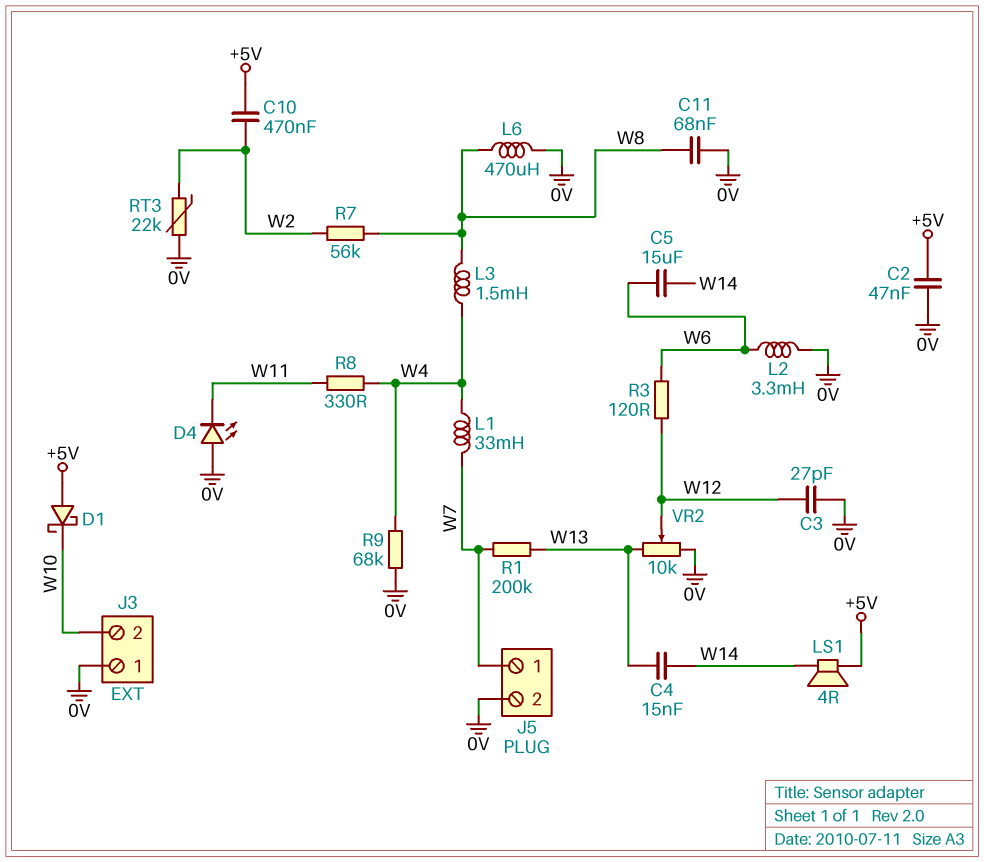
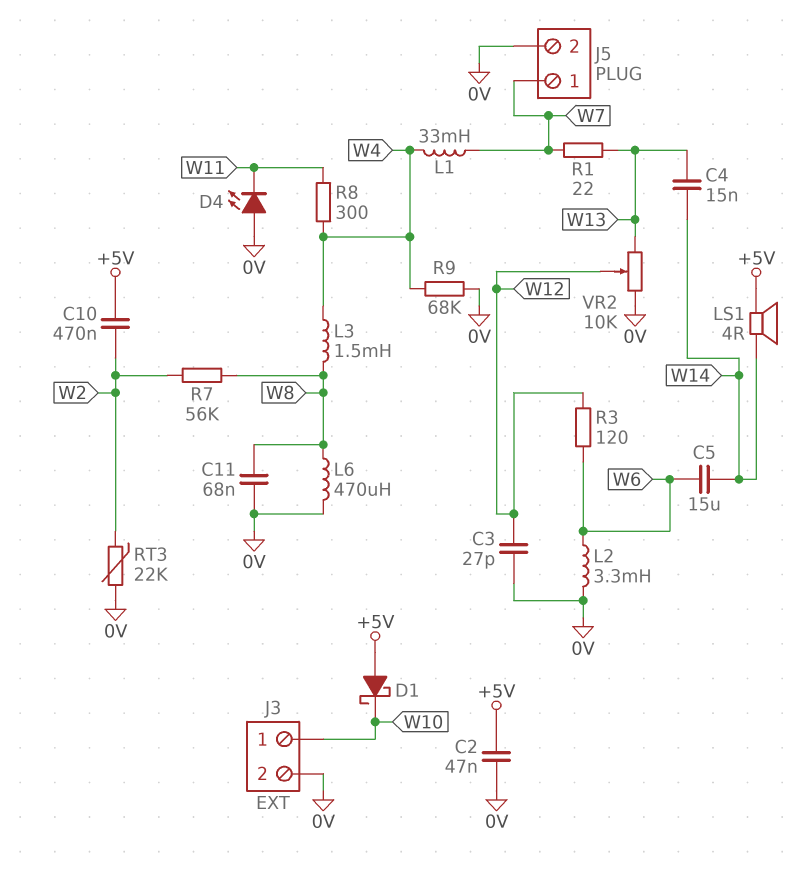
J3 pin 1: 0V -> W10
J3 pin 2: W10 -> 0V
R1: 200k (W7, W13) -> 22 (W7, W13)
R8: 330 (W4, W11) -> 300 (W4, W11)

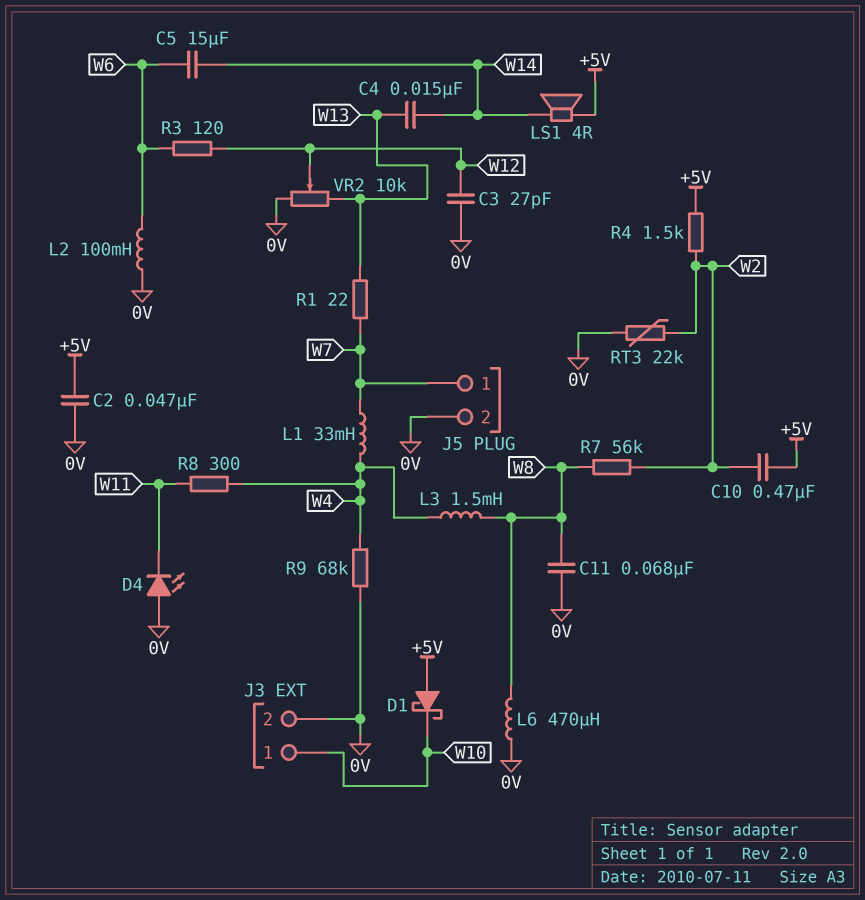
L2: 3.3mH (0V, W6) -> 100mH (0V, W6)
R4: none -> 1.5k (+5V, W2)

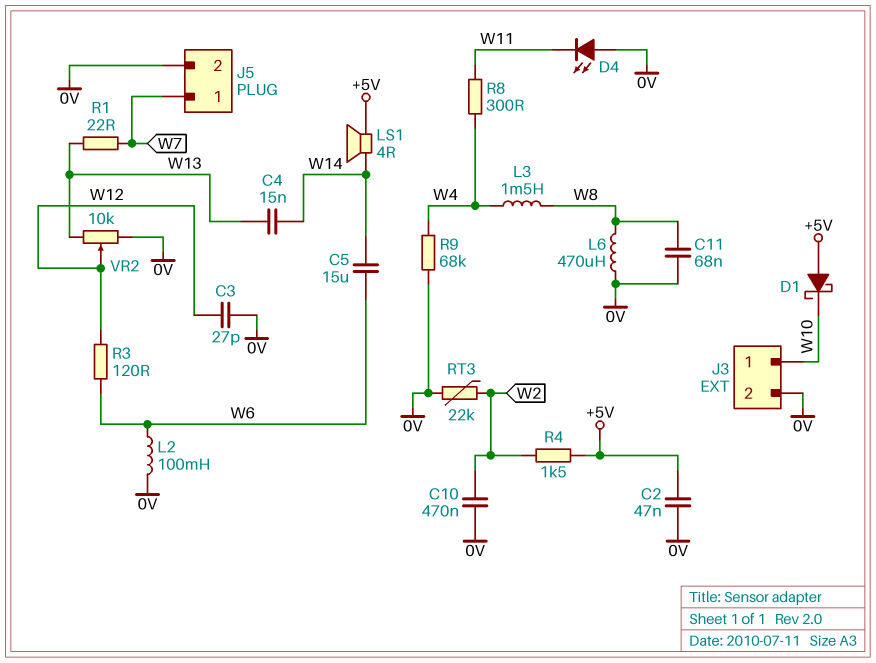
C10: 470nF (+5V, W2) -> 470nF (0V, W2)
L1: 33mH (W4, W7) -> none
R7: 56k (W2, W8) -> none

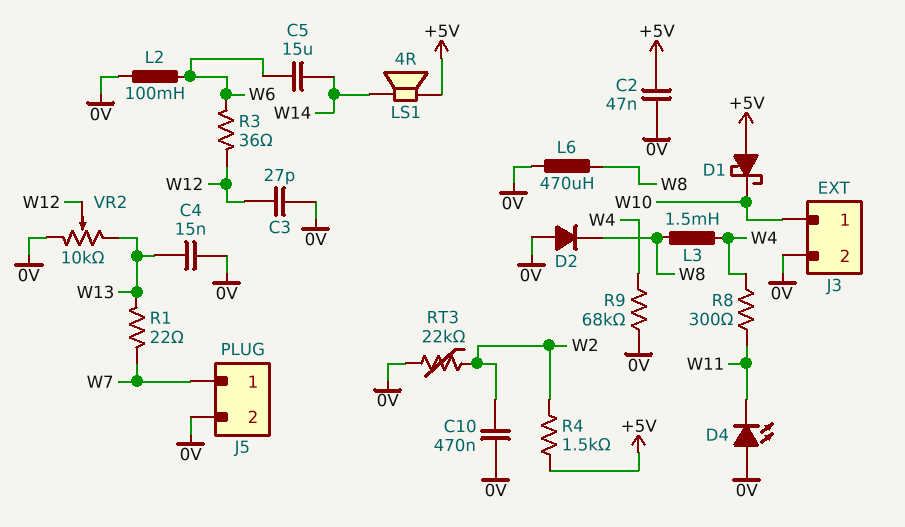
C4: 15nF (W13, W14) -> 15nF (0V, W13)
C11: 68nF (0V, W8) -> none
D2: none -> diode (A 0V, K W8)
R3: 120 (W6, W12) -> 36 (W6, W12)

